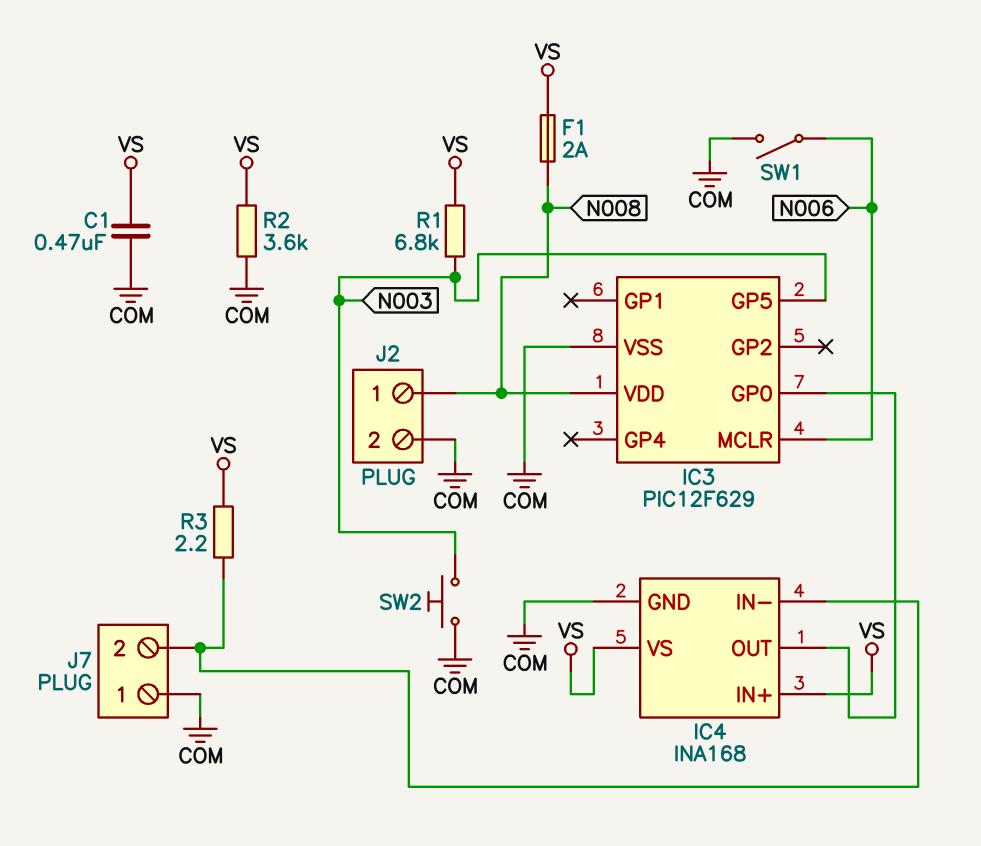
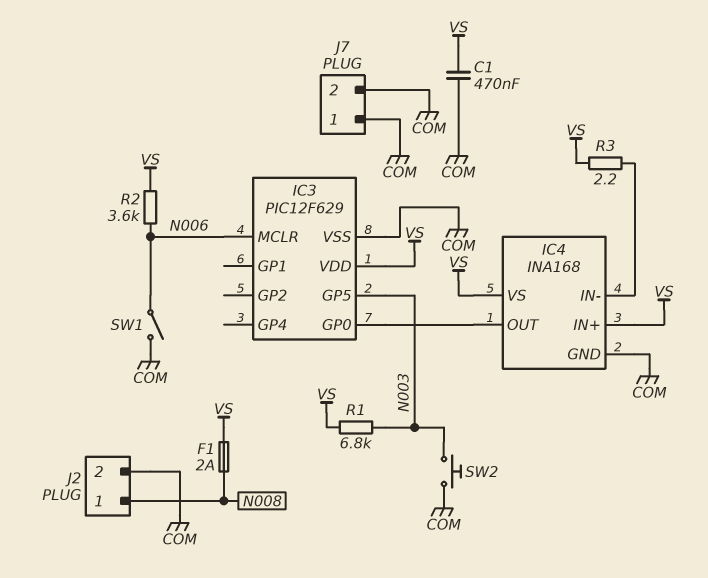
IC3 pin VDD: N008 -> VS
J7 pin 2: IC4/IN- -> COM
R2: 3.6k (COM, VS) -> 3.6k (N006, VS)

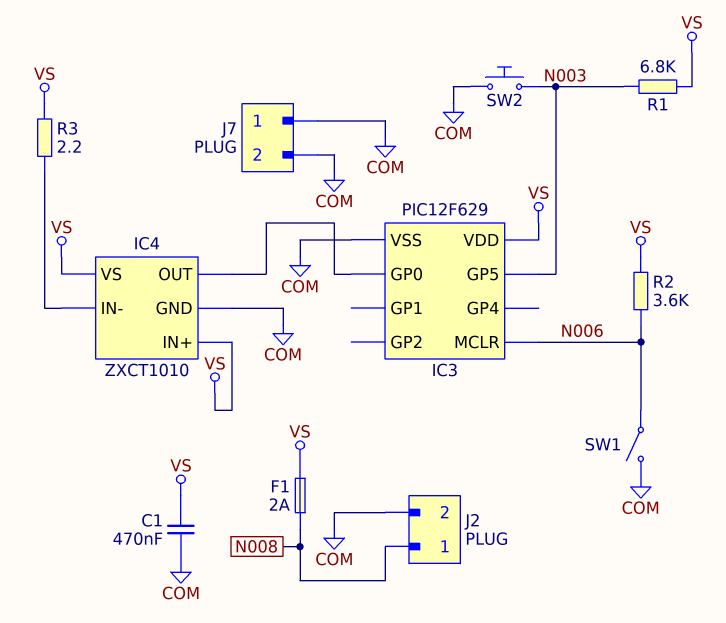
IC4: INA168 -> ZXCT1010

